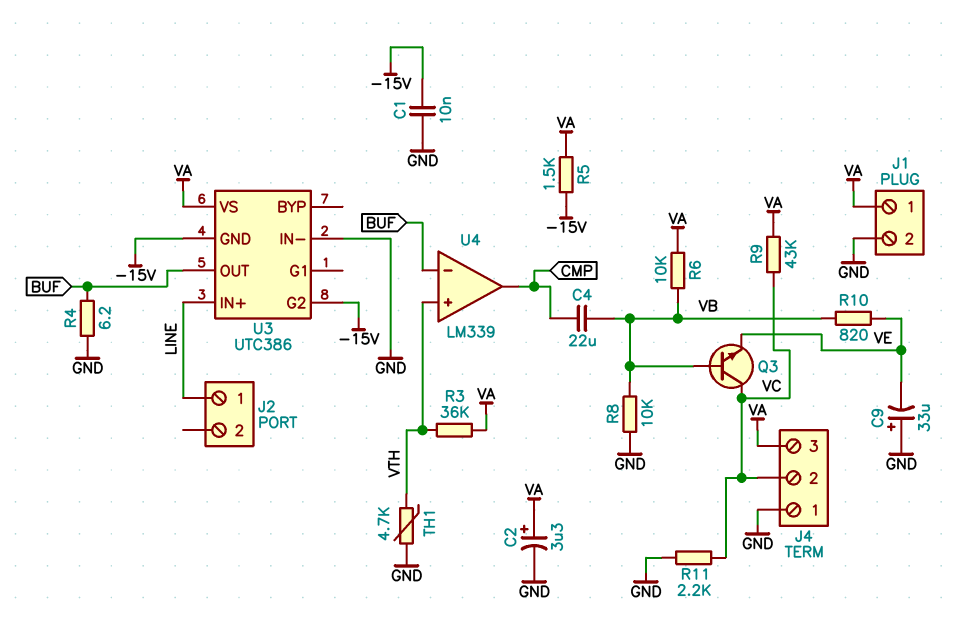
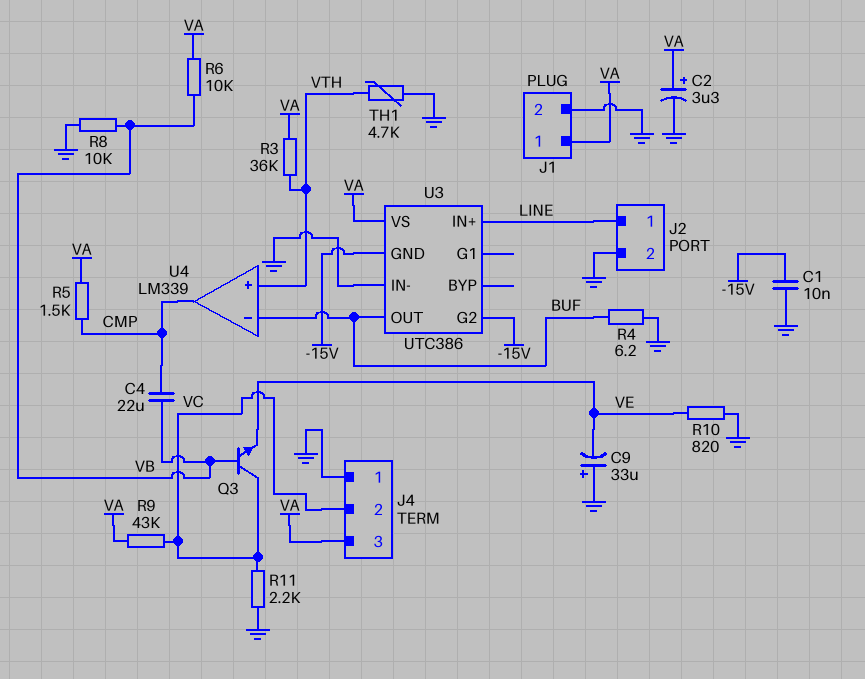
J2 pin 2: none -> GND
R5: 1.5k (-15V, VA) -> 1.5k (CMP, VA)
R10: 820 (VB, VE) -> 820 (GND, VE)

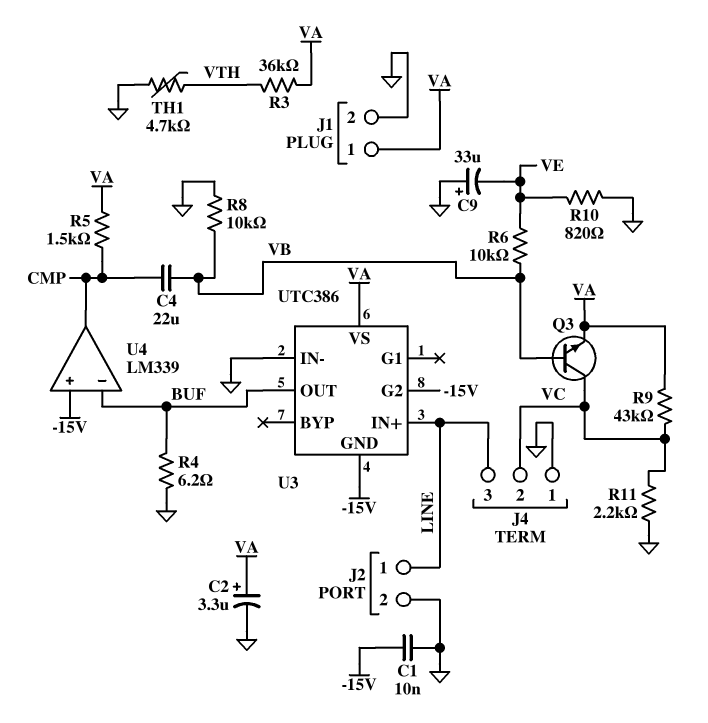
J4 pin 3: VA -> LINE
Q3: NPN (B VB, C VC, E VE) -> NPN (B VB, C VC, E VA)
R6: 10k (VA, VB) -> 10k (VB, VE)
U4 pin in+: VTH -> -15V

